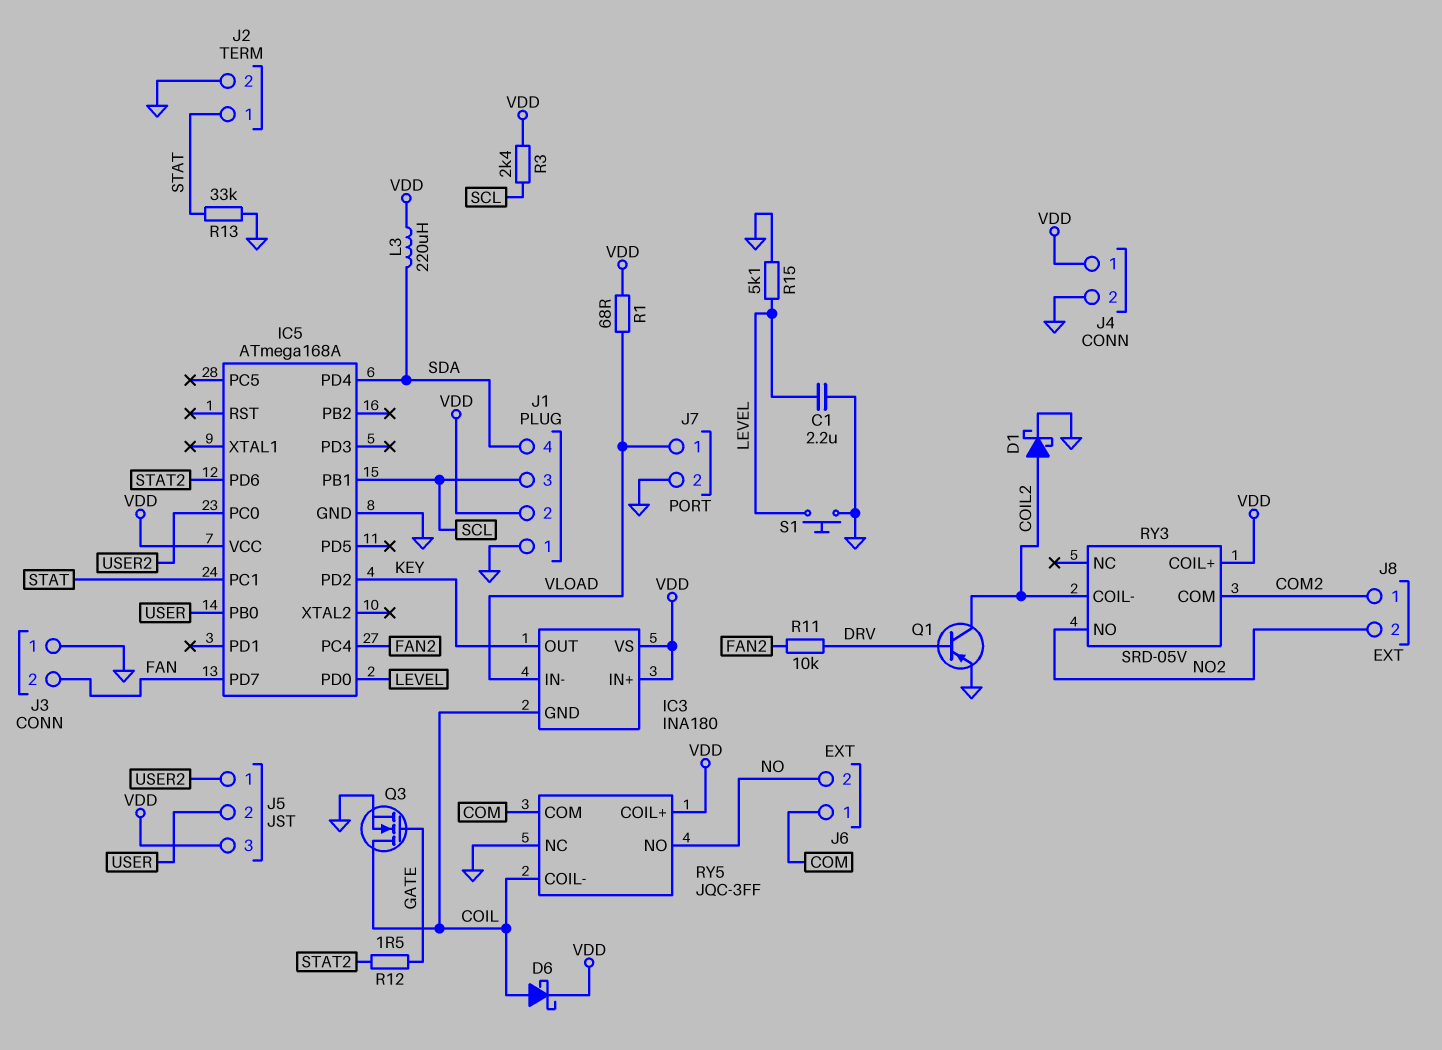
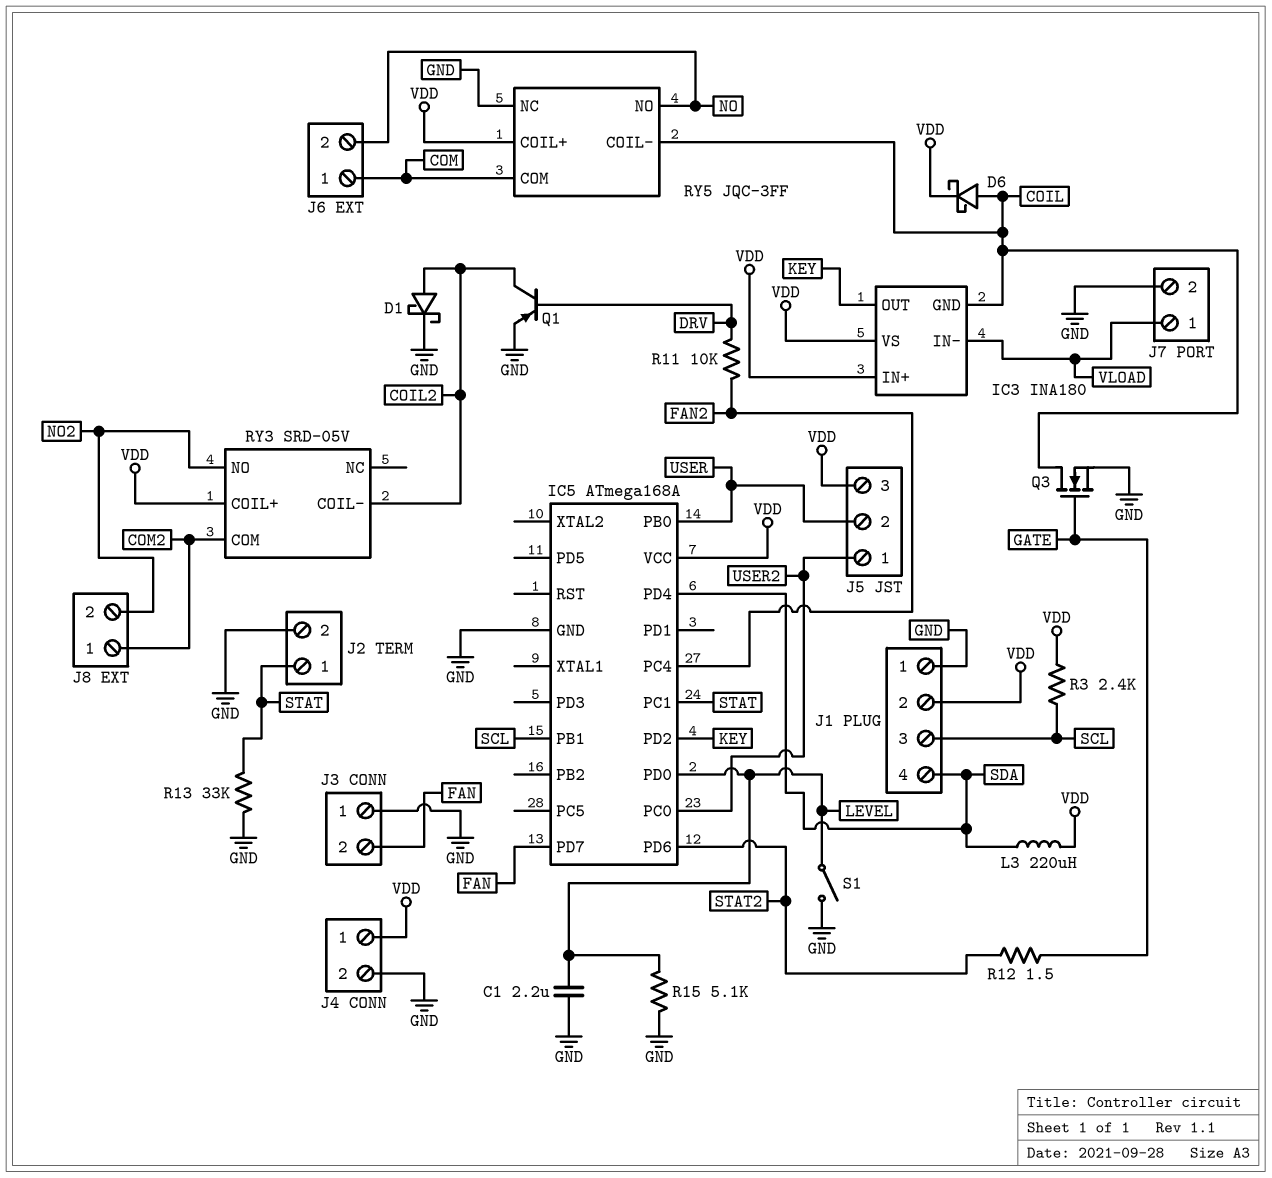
R1: 68 (VDD, VLOAD) -> none
S1: button (GND, LEVEL) -> switch (GND, LEVEL)

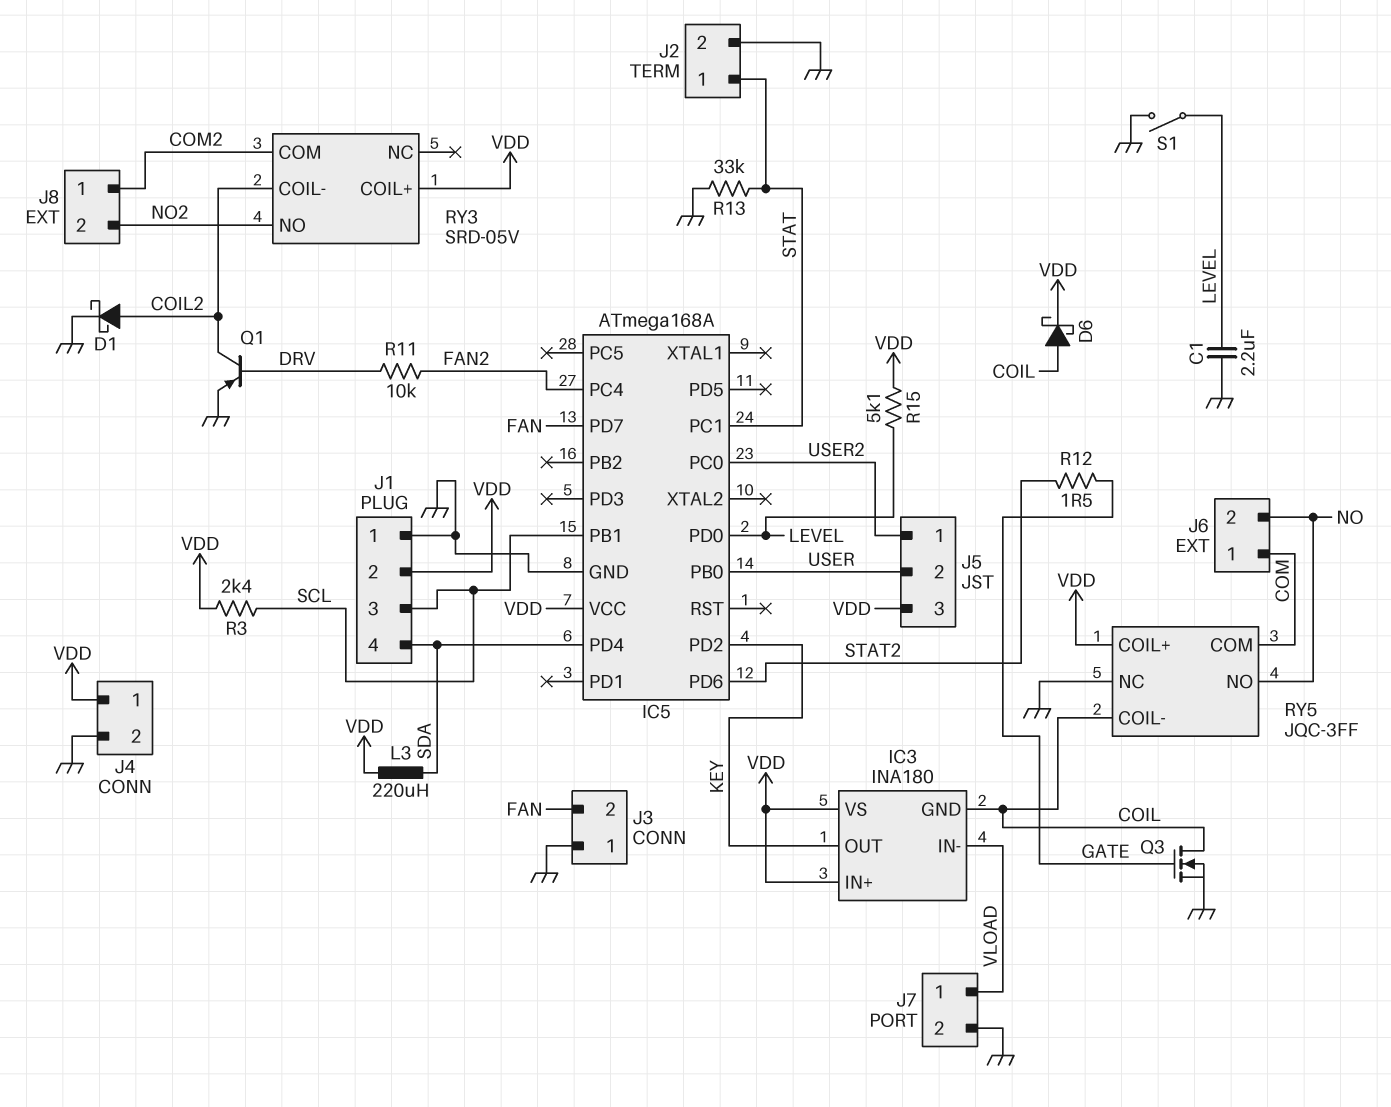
R15: 5.1k (GND, LEVEL) -> 5.1k (LEVEL, VDD)

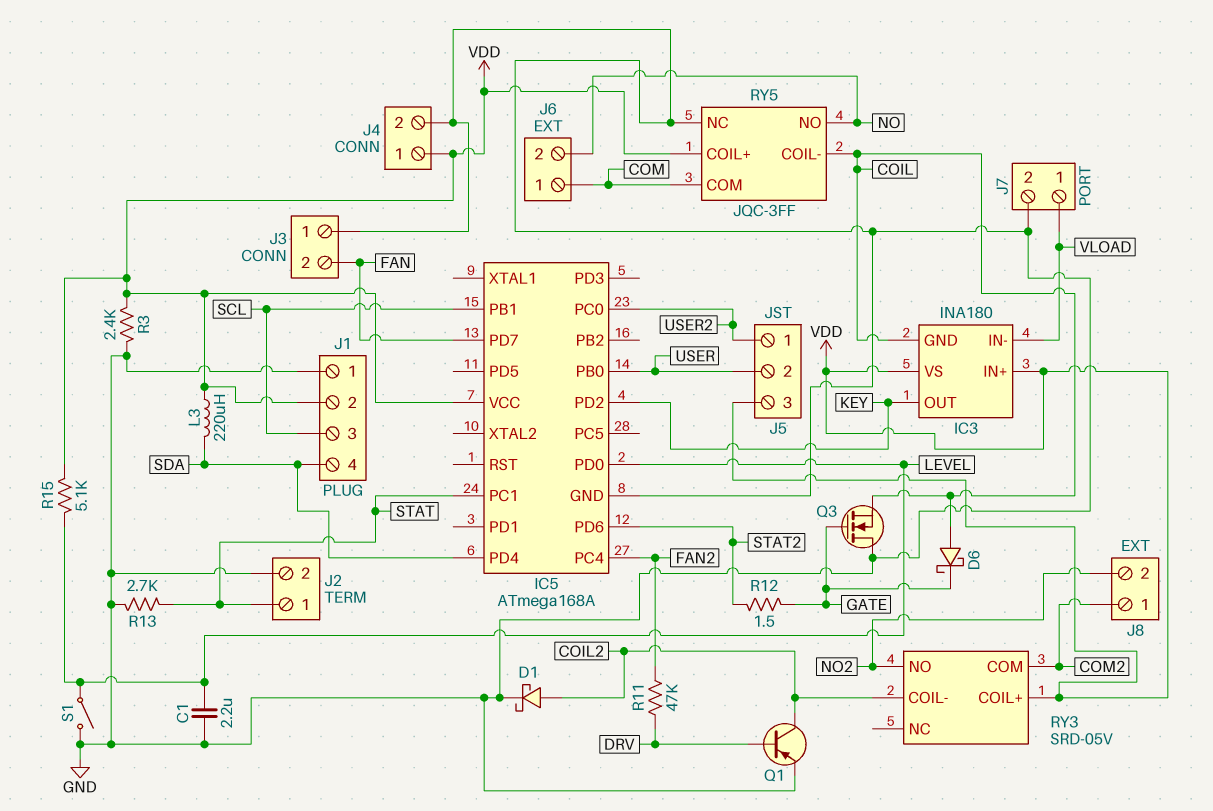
D6: schottky (A COIL, K VDD) -> schottky (A COIL, K GATE)
Q3: NMOS (G GATE, D COIL, S GND) -> NMOS (G GATE, D GND, S COIL)
R3: 2.4k (SCL, VDD) -> 2.4k (GND, VDD)
R11: 10k (DRV, FAN2) -> 47k (DRV, FAN2)
R13: 33k (GND, STAT) -> 2.7k (GND, STAT)

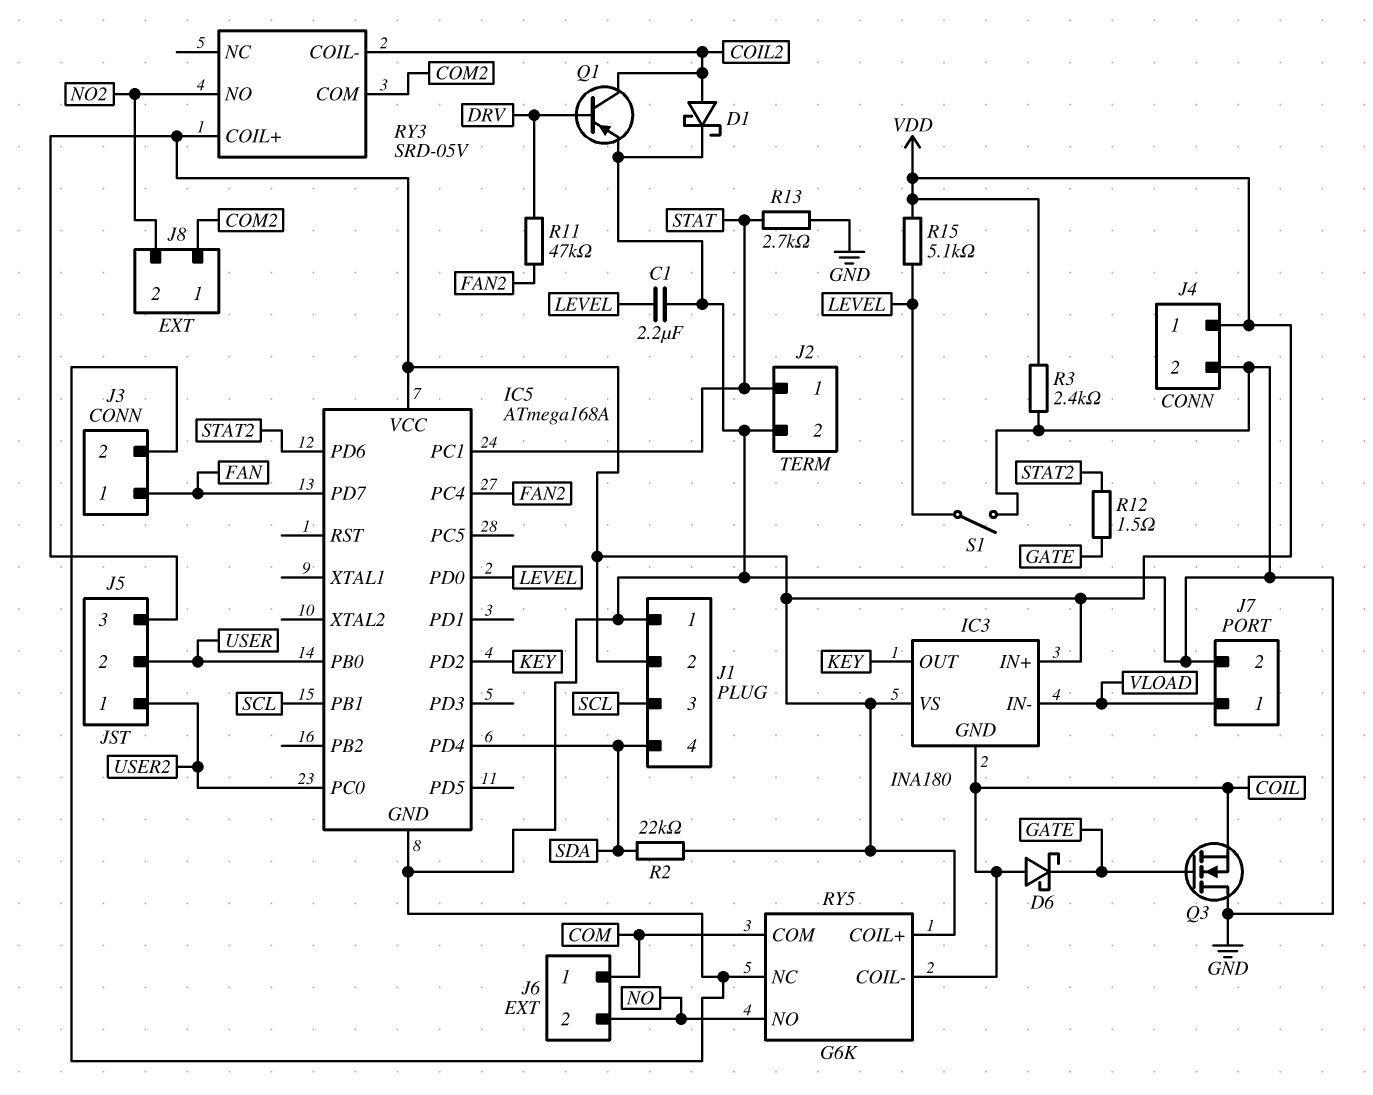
J3 pin 1: GND -> FAN
J3 pin 2: FAN -> GND
L3: 220uH (SDA, VDD) -> none
R2: none -> 22k (SDA, VDD)
RY5: JQC-3FF -> G6K

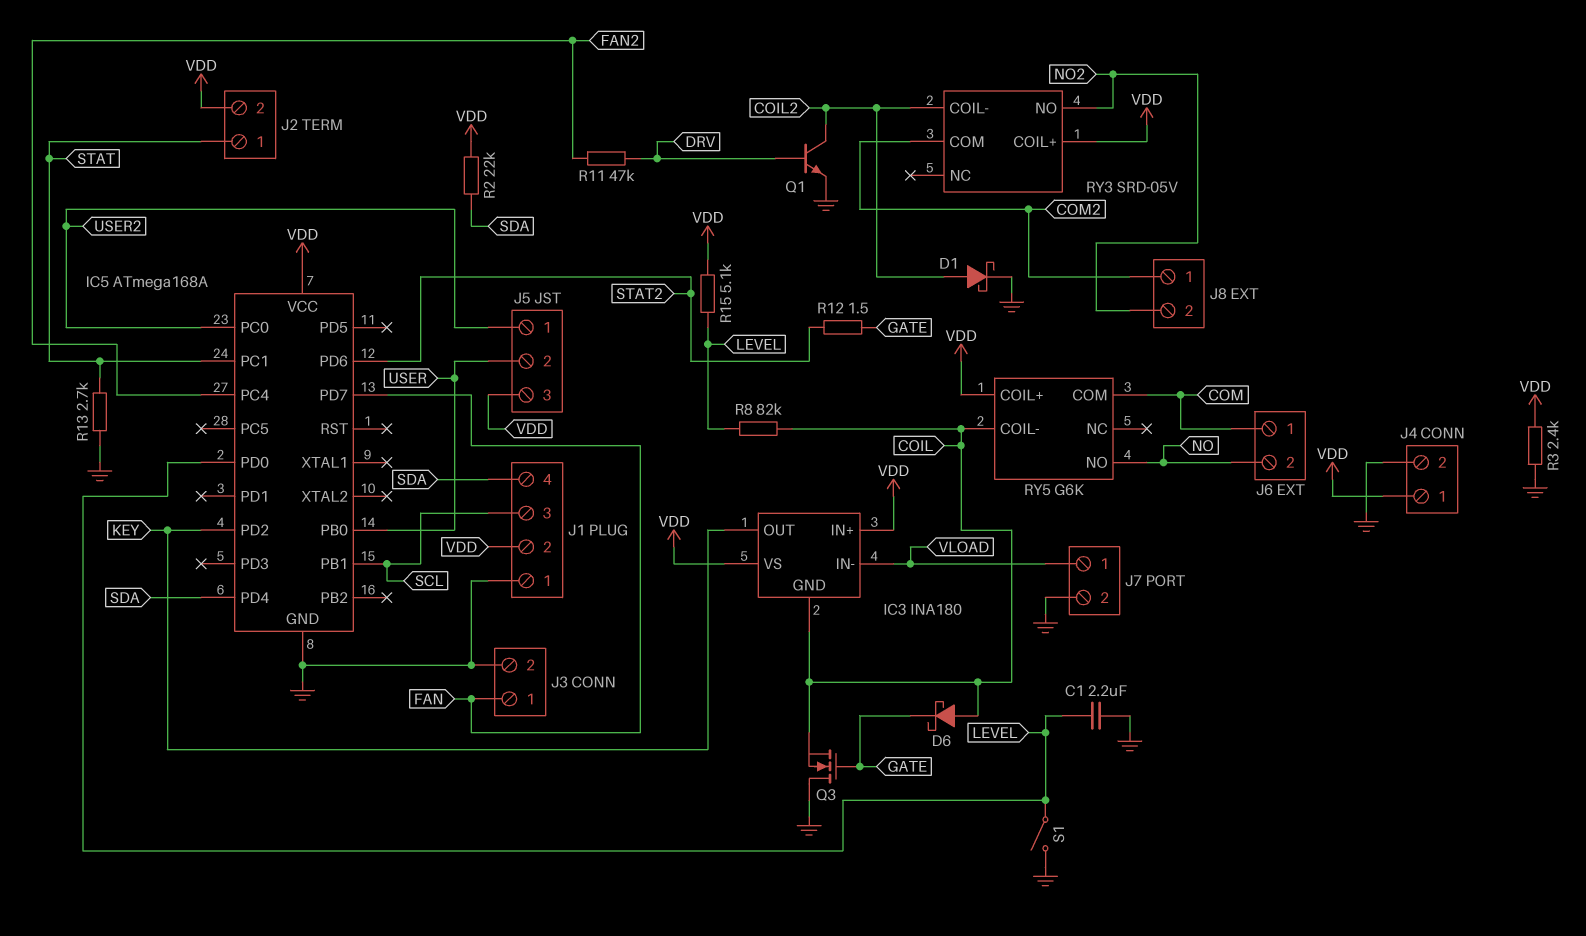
J2 pin 2: GND -> VDD
Q1: PNP (B DRV, C COIL2, E GND) -> NPN (B DRV, C COIL2, E GND)
R8: none -> 82k (COIL, LEVEL)
RY5 pin NC: GND -> none

